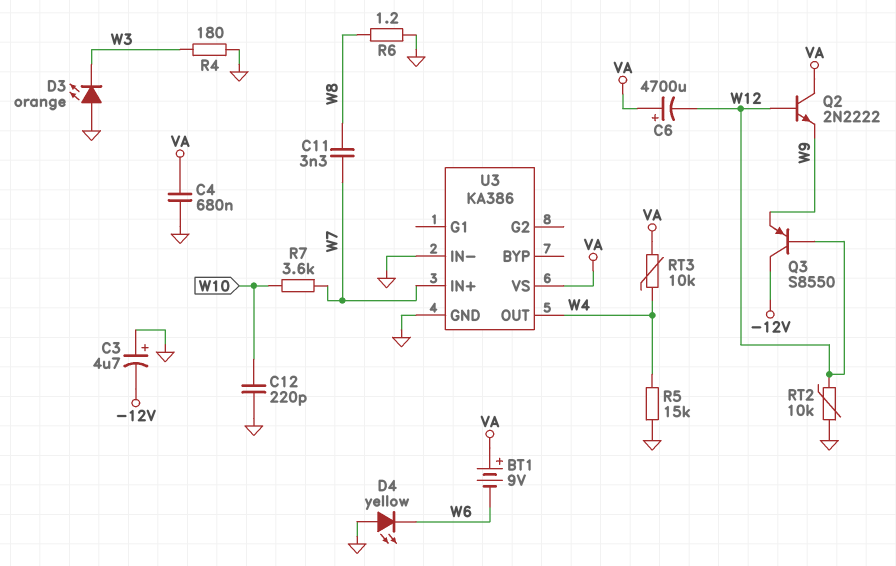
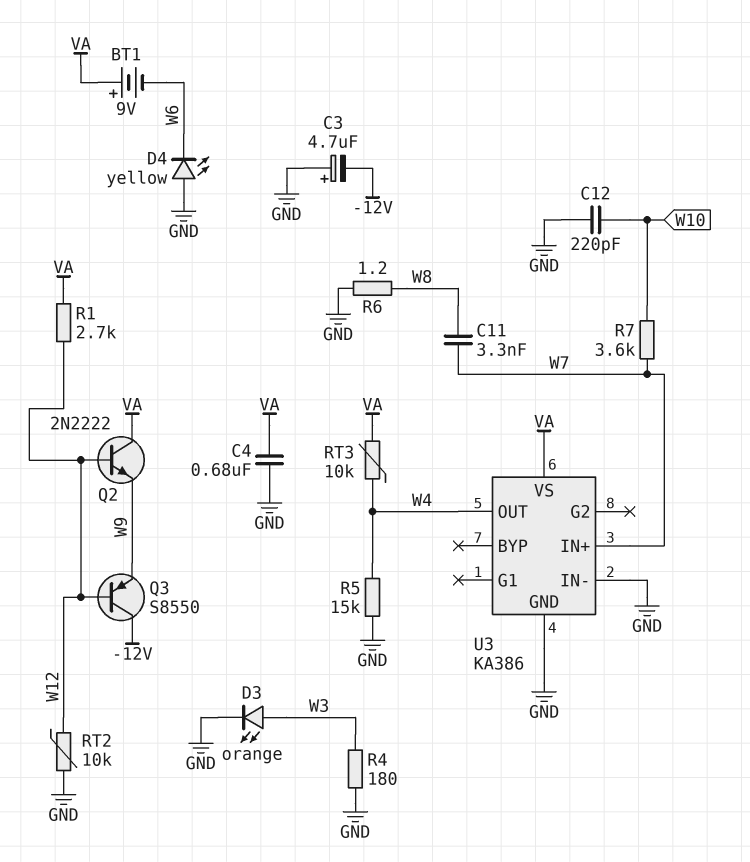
C6: 4700uF (plus VA, minus W12) -> none
D3: LED orange (A GND, K W3) -> LED orange (A W3, K GND)
R1: none -> 2.7k (VA, W12)

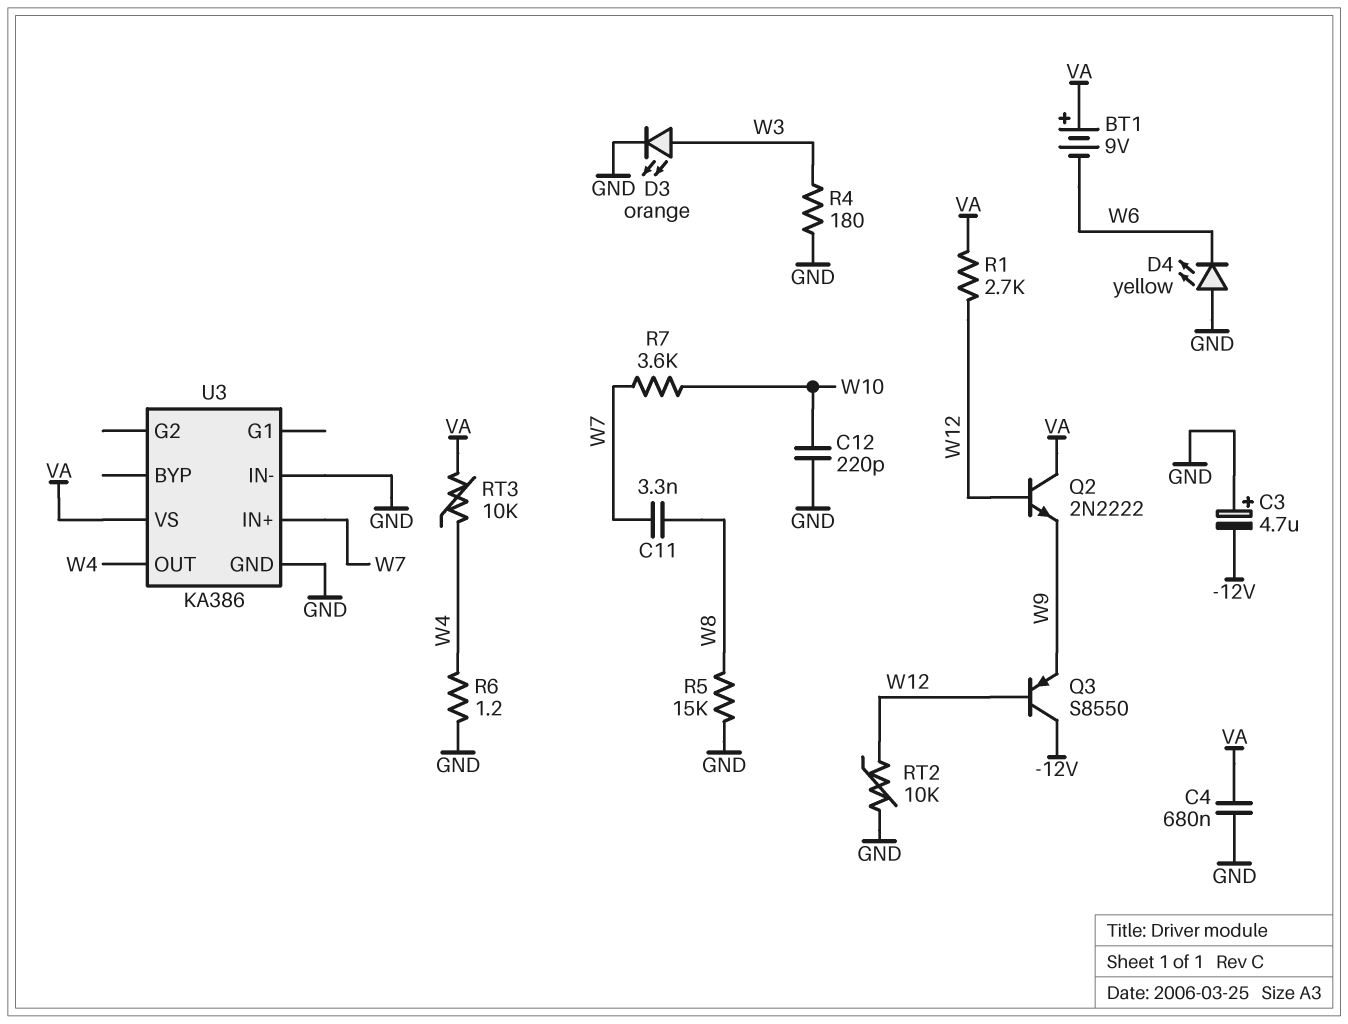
R5: 15k (GND, W4) -> 15k (GND, W8)
R6: 1.2 (GND, W8) -> 1.2 (GND, W4)

